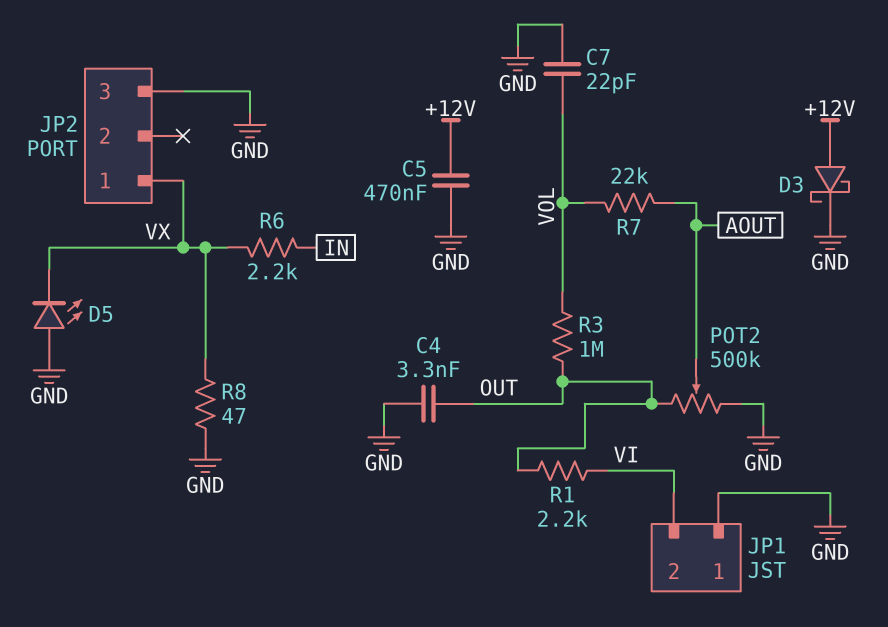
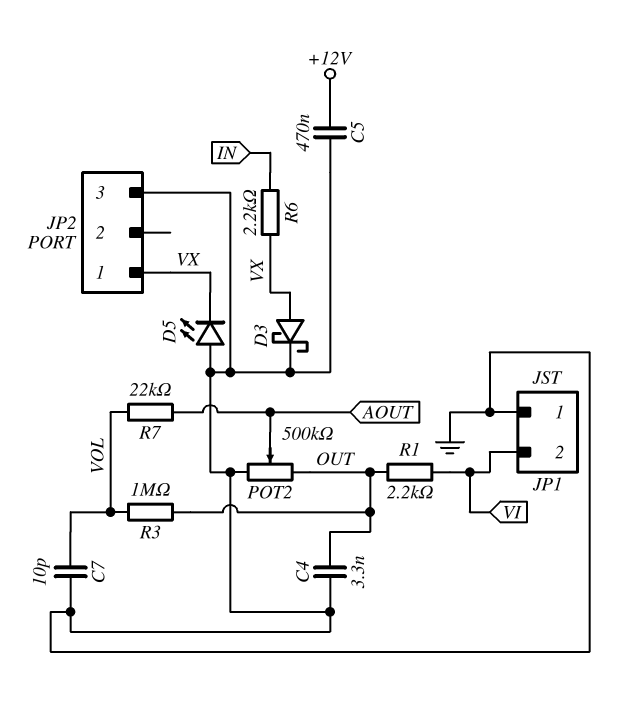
C7: 22pF (GND, VOL) -> 10pF (GND, VOL)
D3: schottky (A +12V, K GND) -> schottky (A VX, K GND)
R8: 47 (GND, VX) -> none

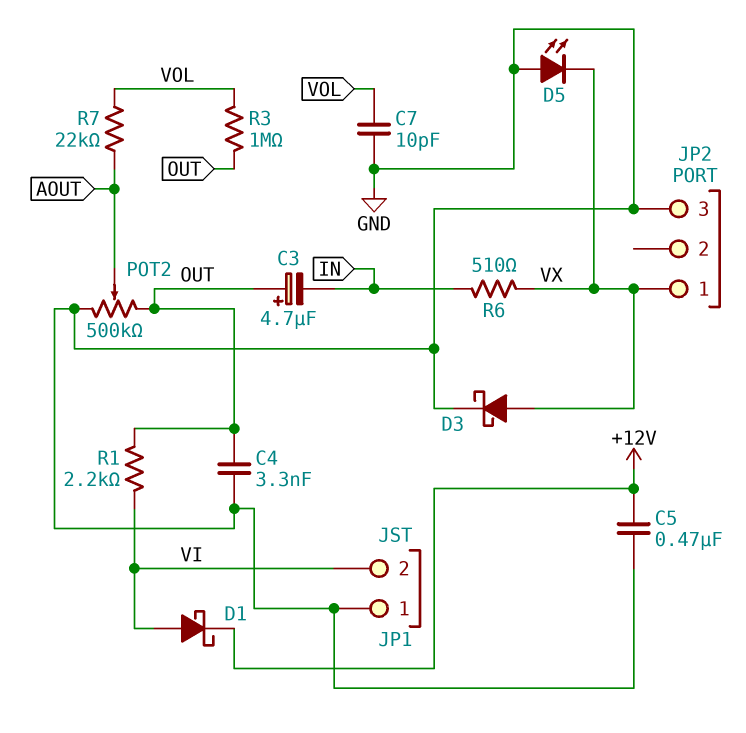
C3: none -> 4.7uF (plus OUT, minus IN)
D1: none -> schottky (A VI, K +12V)
R6: 2.2k (IN, VX) -> 510 (IN, VX)

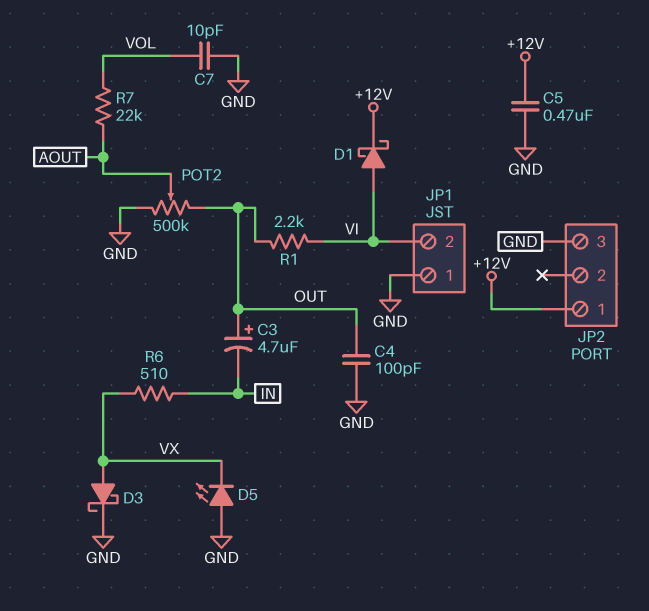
C4: 3.3nF (GND, OUT) -> 100pF (GND, OUT)
JP2 pin 1: VX -> +12V
R3: 1M (OUT, VOL) -> none

